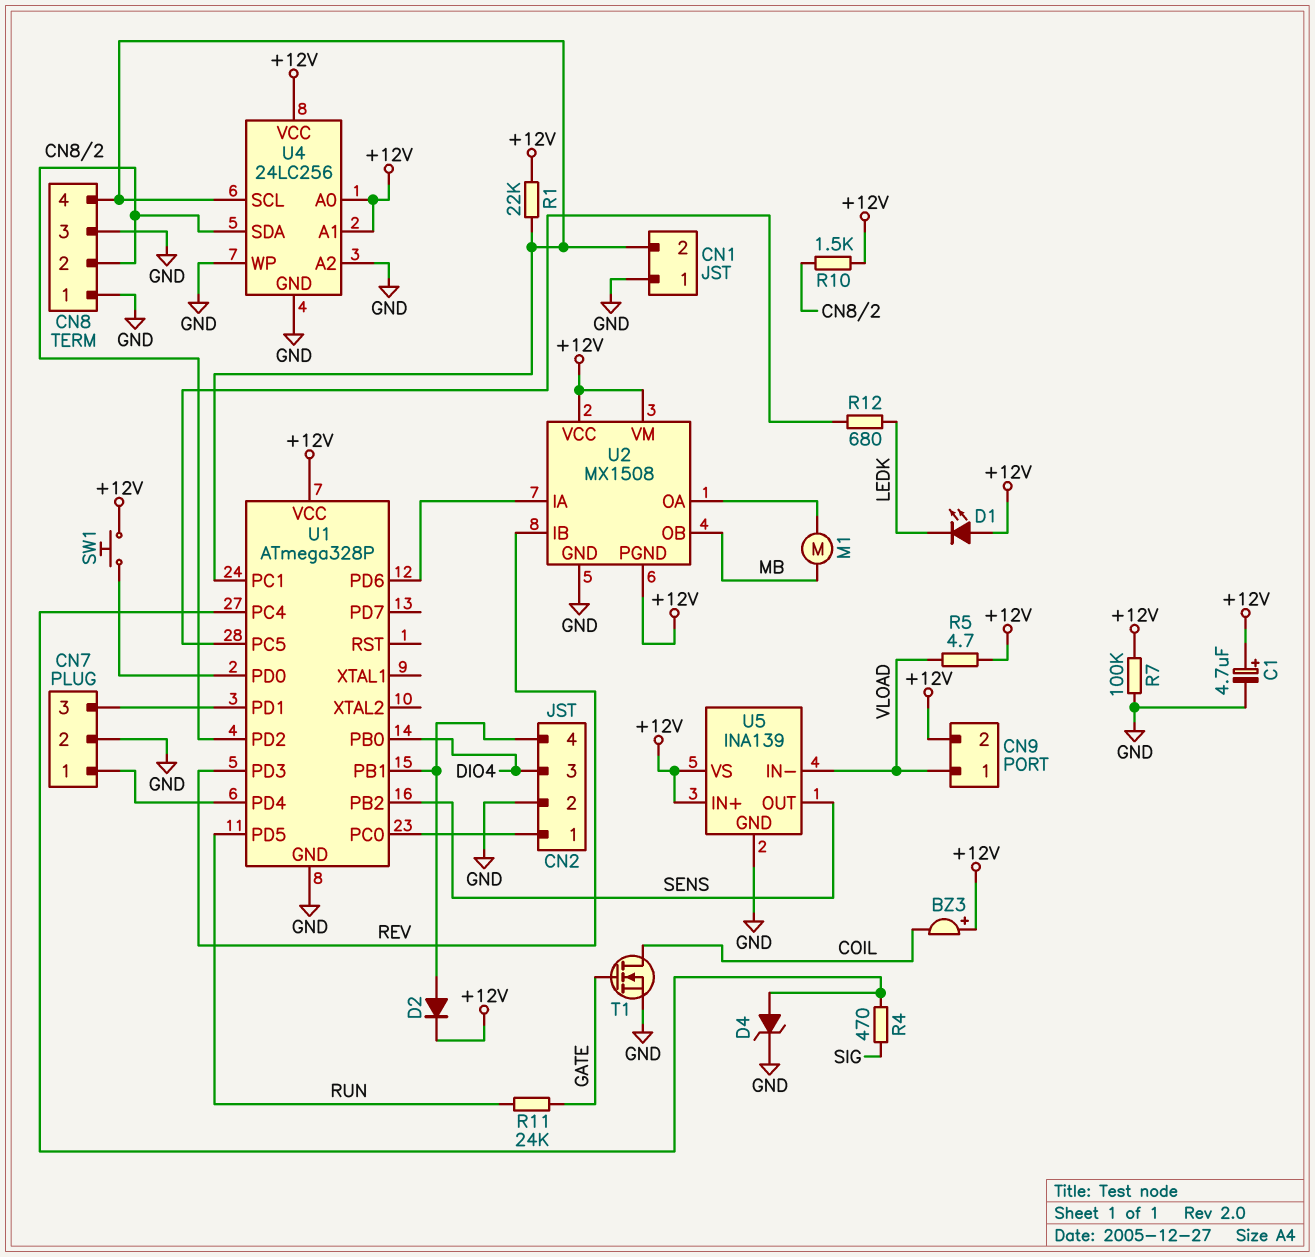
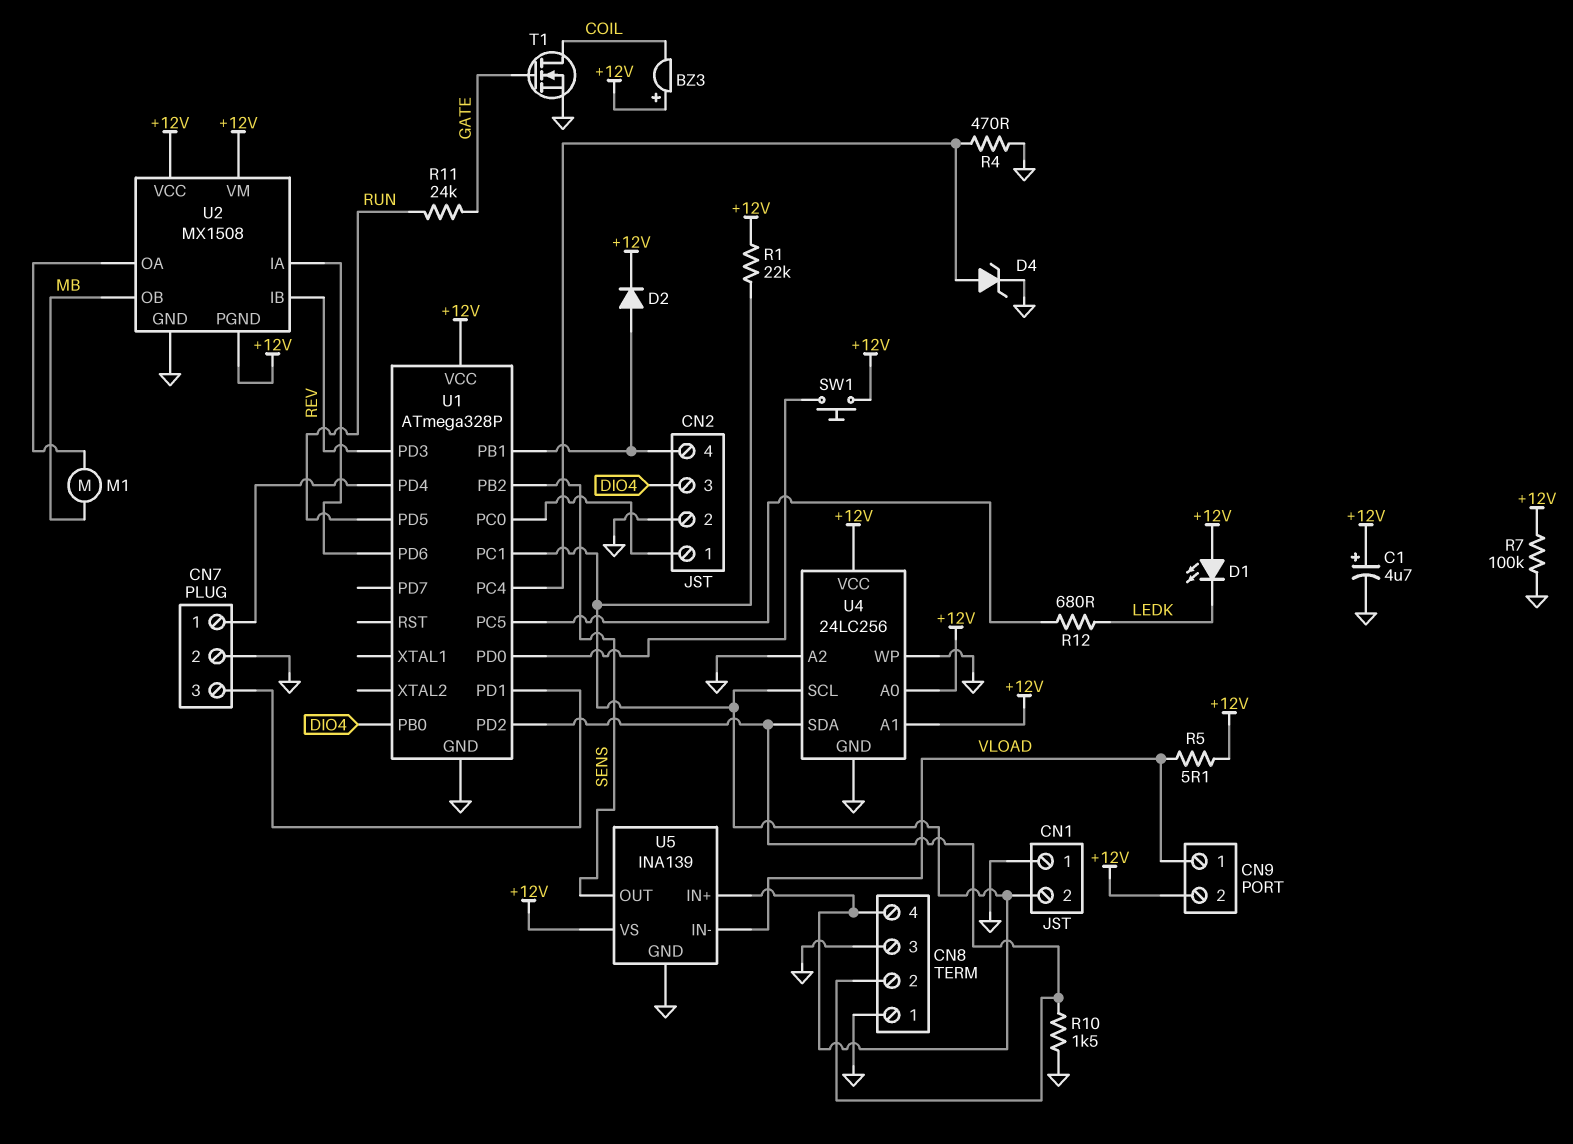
R4: 470 (SIG, U1/PC4) -> 470 (GND, U1/PC4)
R5: 4.7 (+12V, VLOAD) -> 5.1 (+12V, VLOAD)
R10: 1.5k (+12V, CN8/2) -> 1.5k (CN8/2, GND)
U5 pin IN+: +12V -> CN1/2

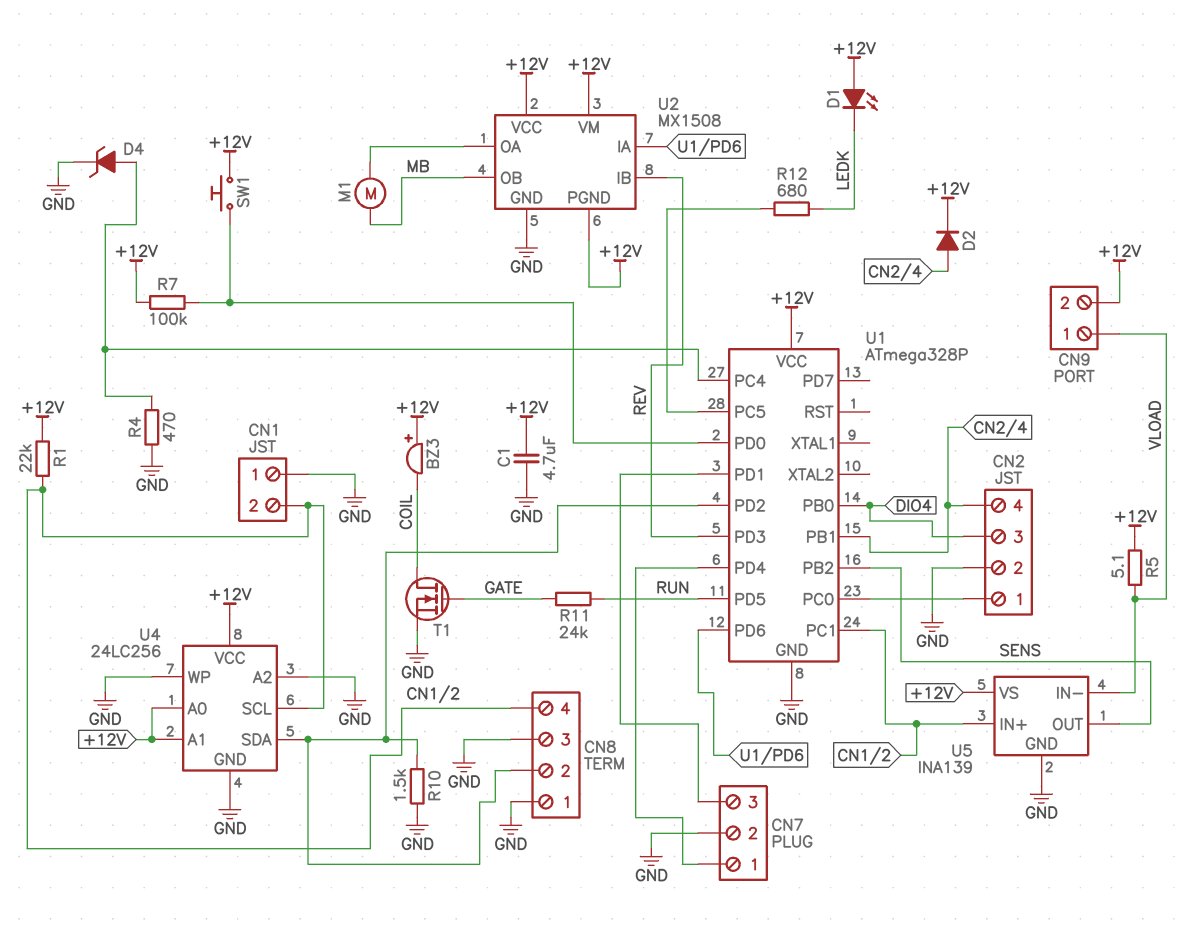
C1: 4.7uF (plus +12V, minus GND) -> 4.7uF (+12V, GND)
R7: 100k (+12V, GND) -> 100k (+12V, U1/PD0)

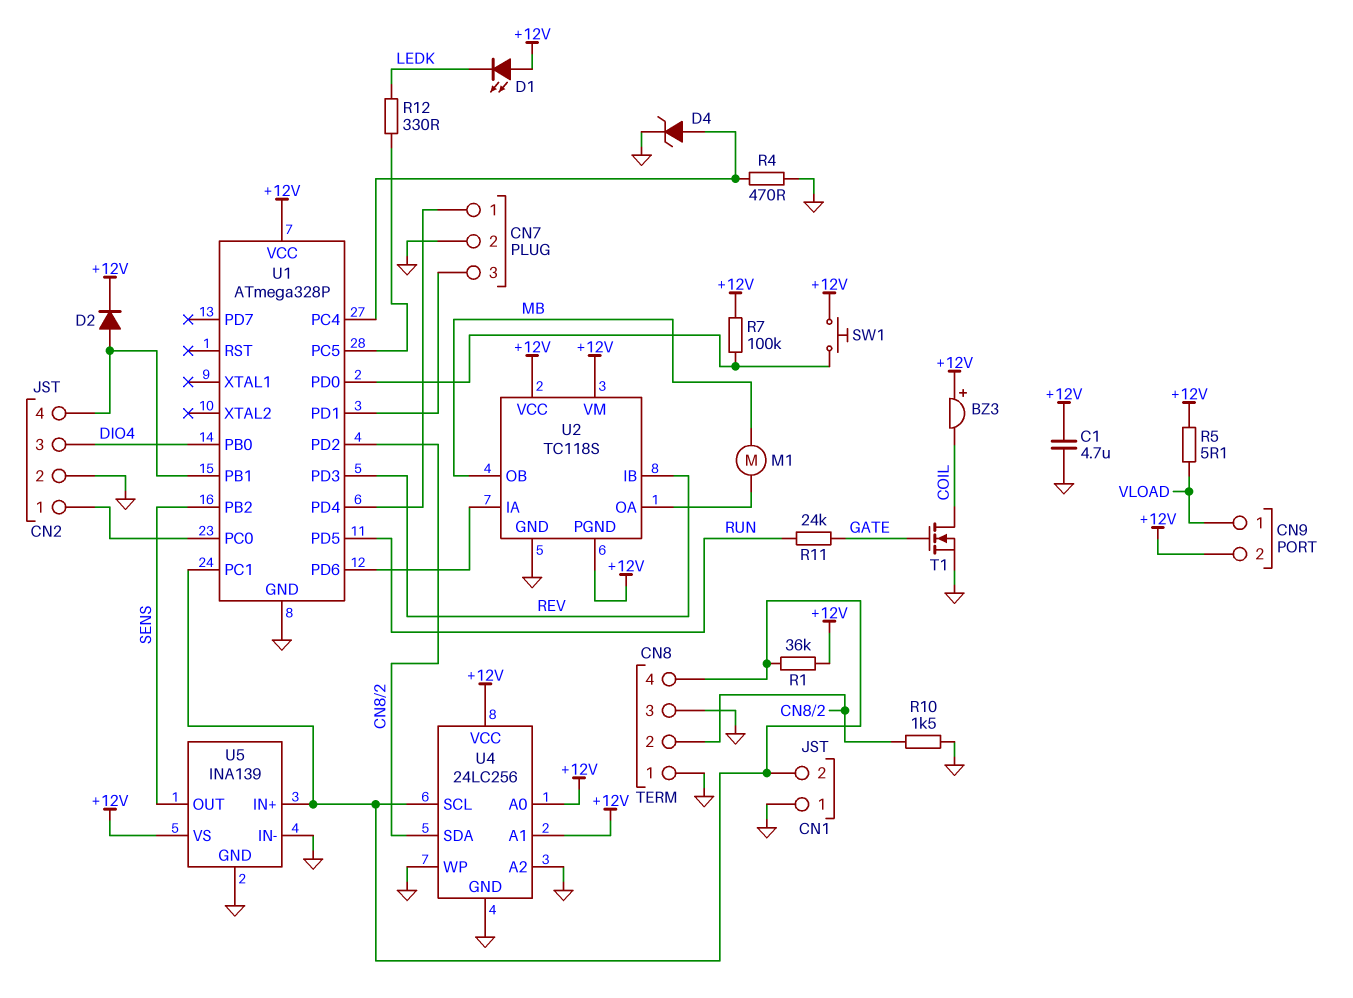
R1: 22k (+12V, CN1/2) -> 36k (+12V, CN1/2)
R12: 680 (LEDK, U1/PC5) -> 330 (LEDK, U1/PC5)
U2: MX1508 -> TC118S
U5 pin IN-: VLOAD -> GND

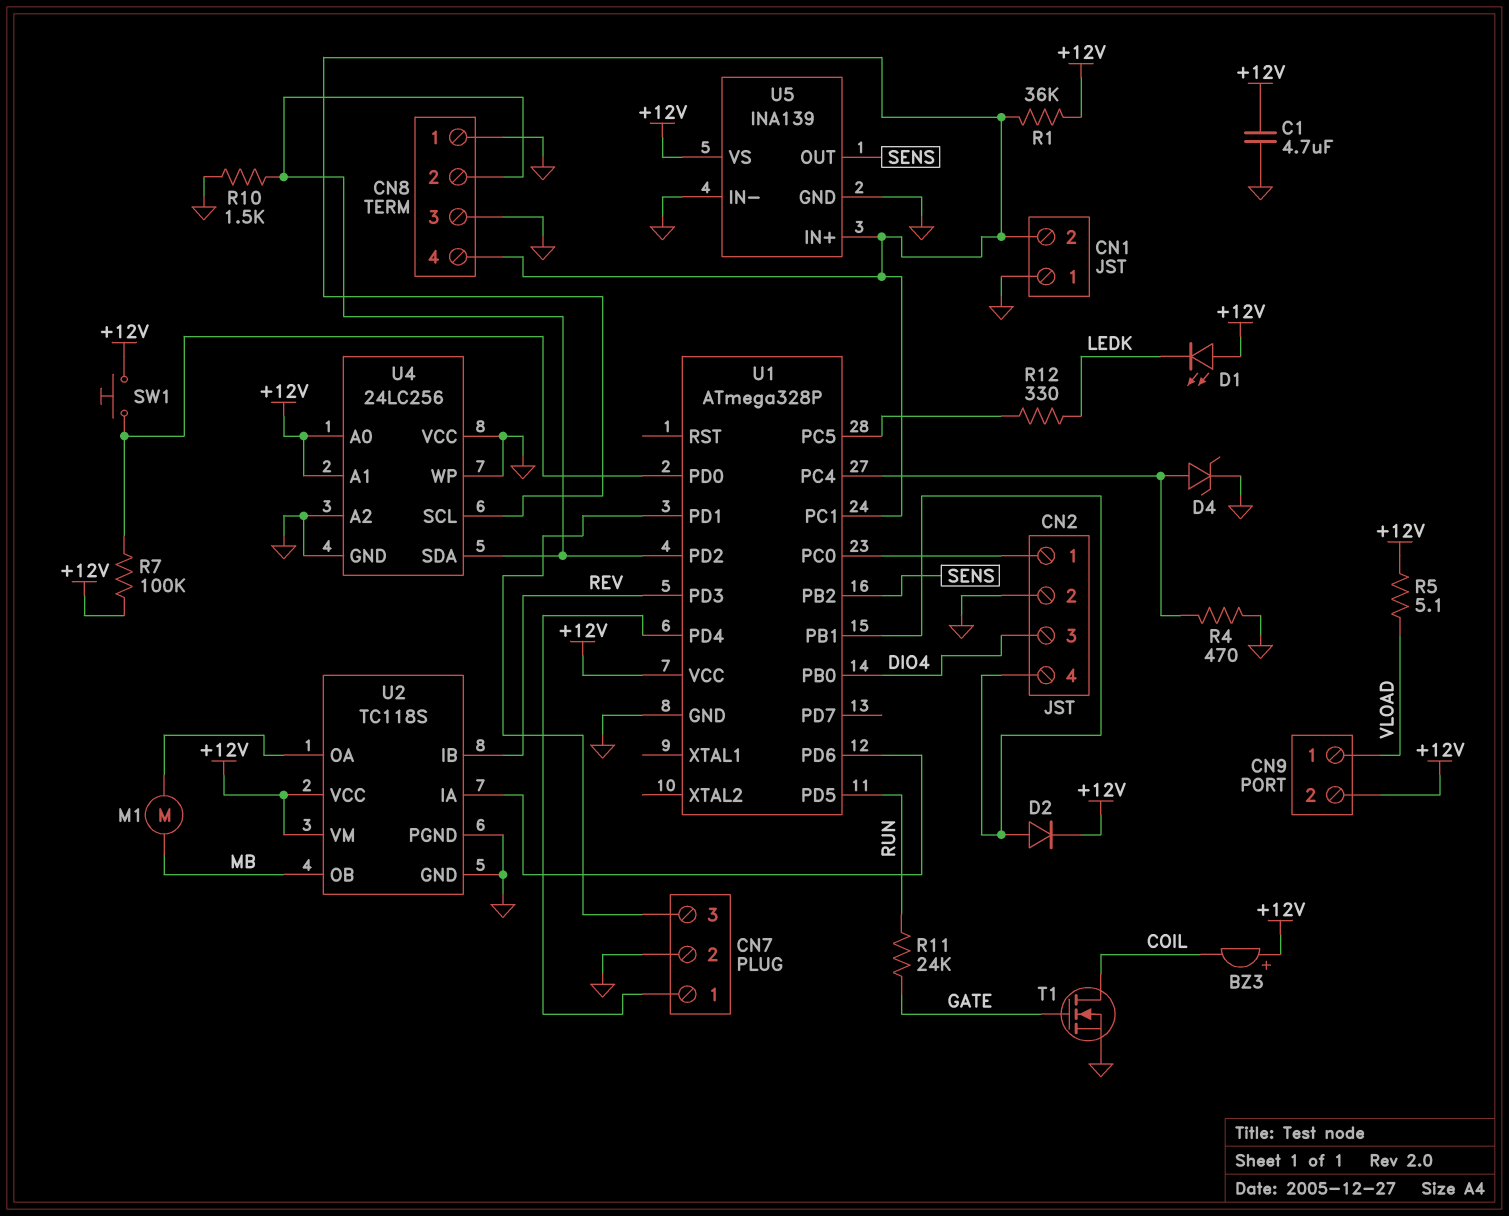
U2 pin PGND: +12V -> GND
U4 pin VCC: +12V -> GND

